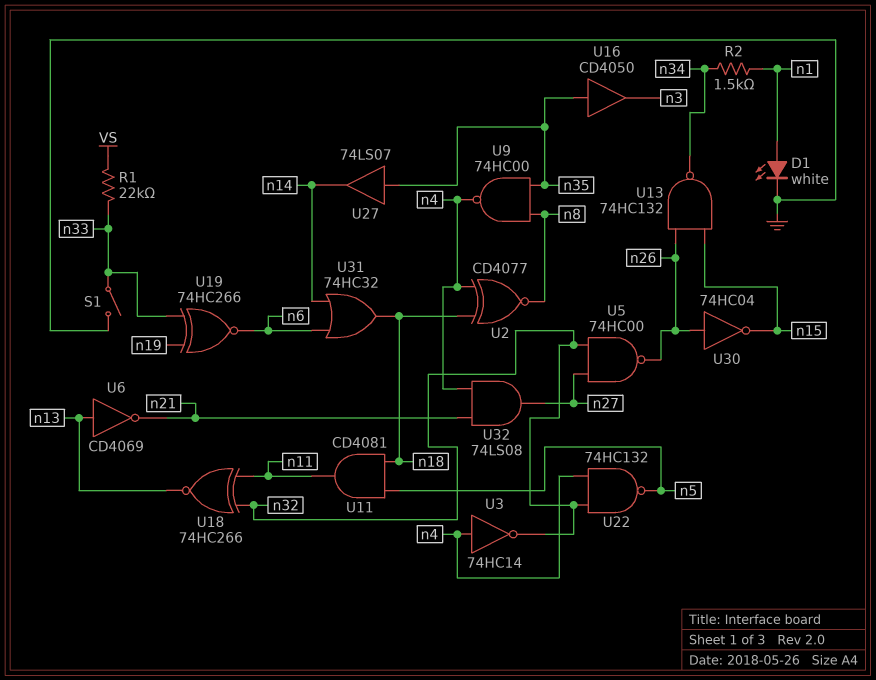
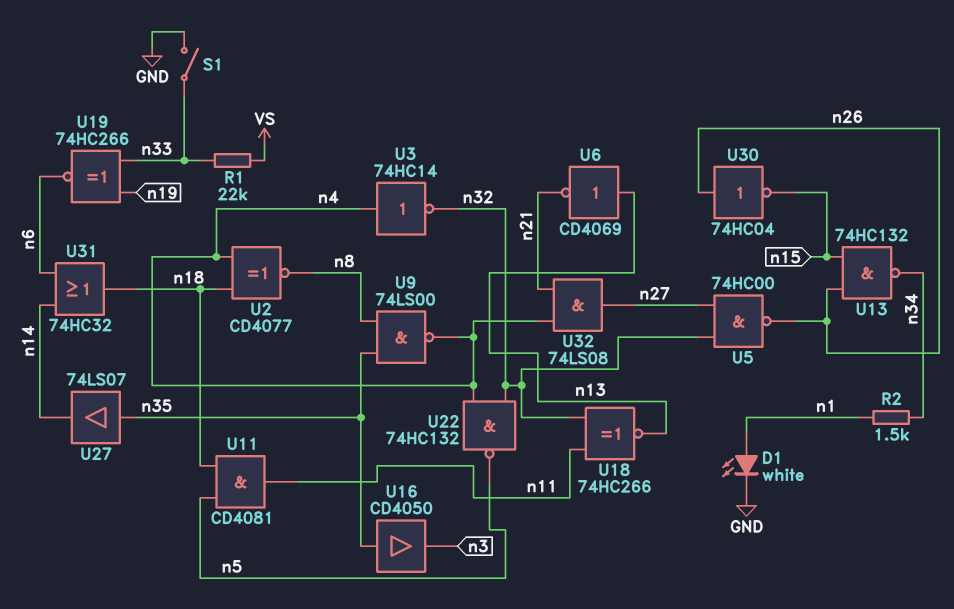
U9: NAND 74HC00 (in n8, in n35, out n4) -> NAND 74LS00 (in n8, in n35, out n4)

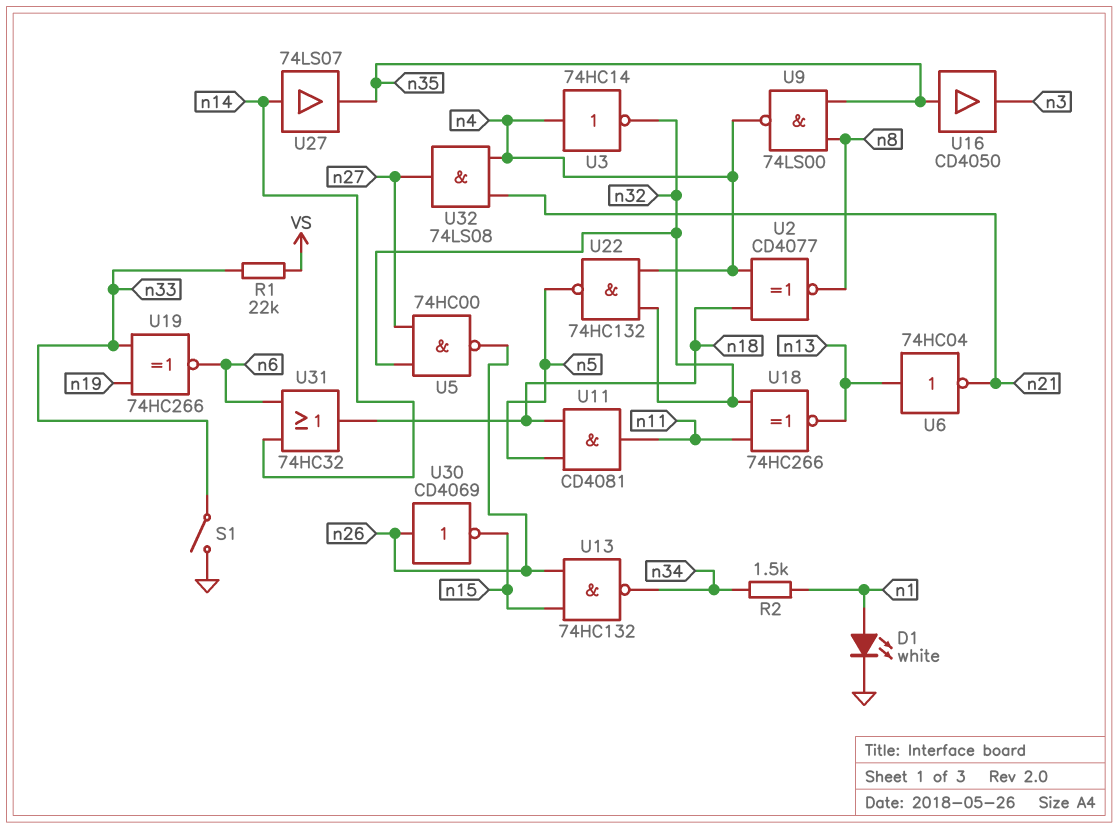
U6: NOT CD4069 (in n13, out n21) -> NOT 74HC04 (in n13, out n21)
U27: buffer 74LS07 (in n35, out n14) -> buffer 74LS07 (in n14, out n35)
U30: NOT 74HC04 (in n26, out n15) -> NOT CD4069 (in n26, out n15)

